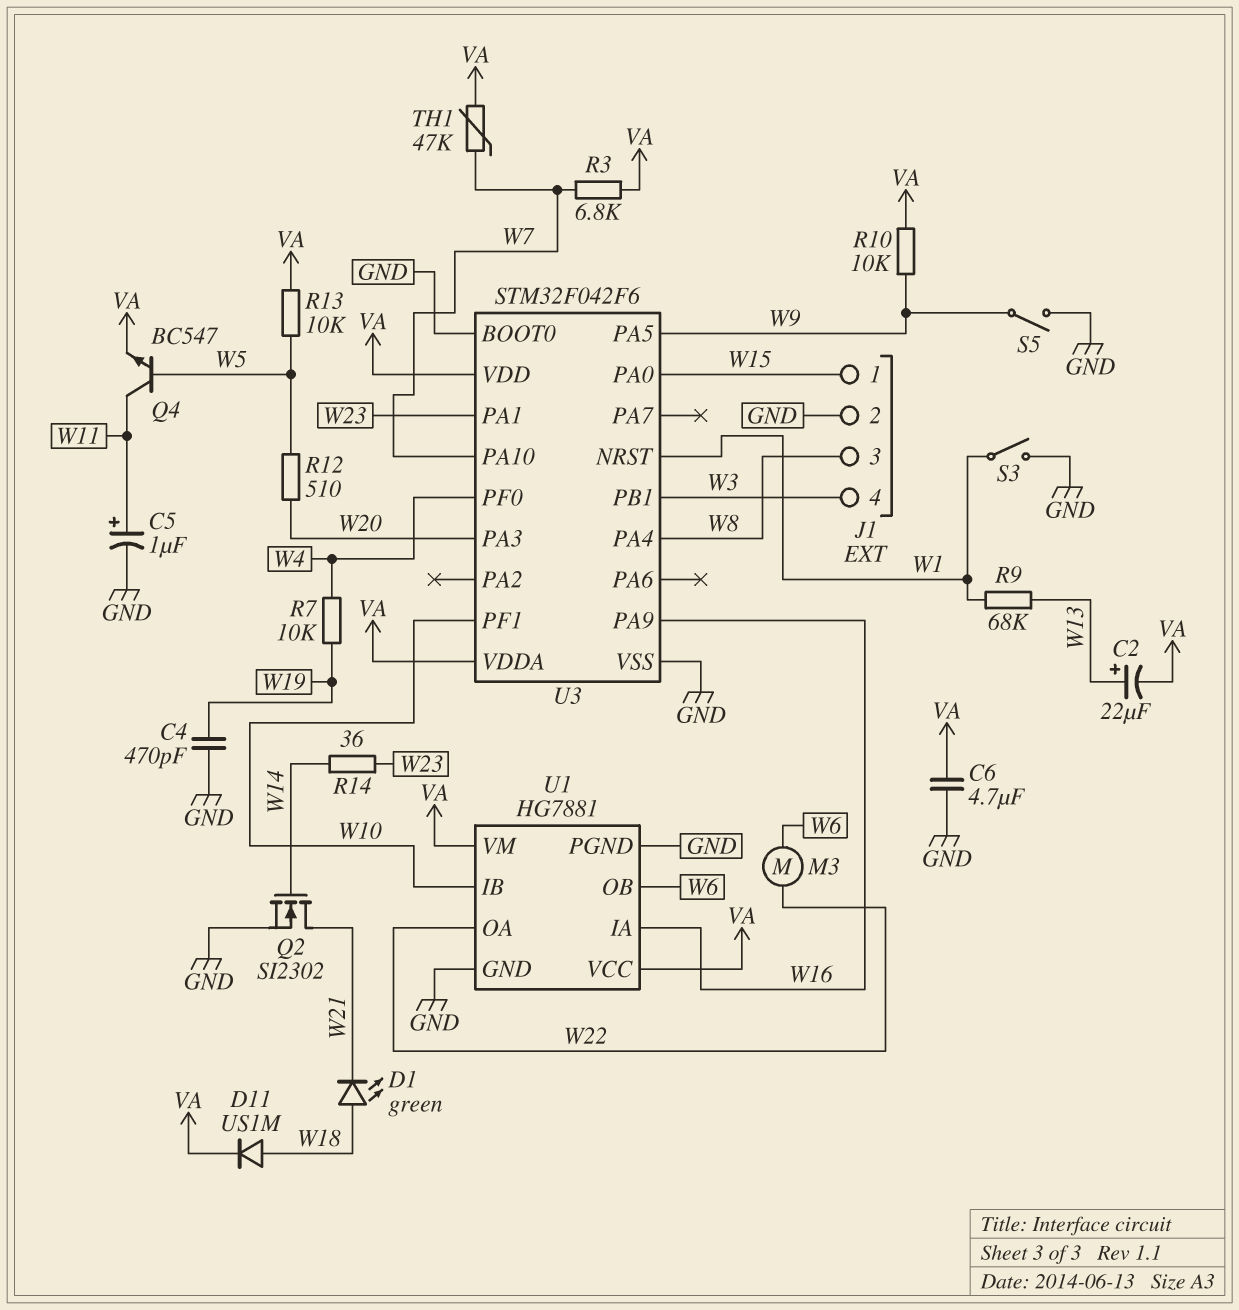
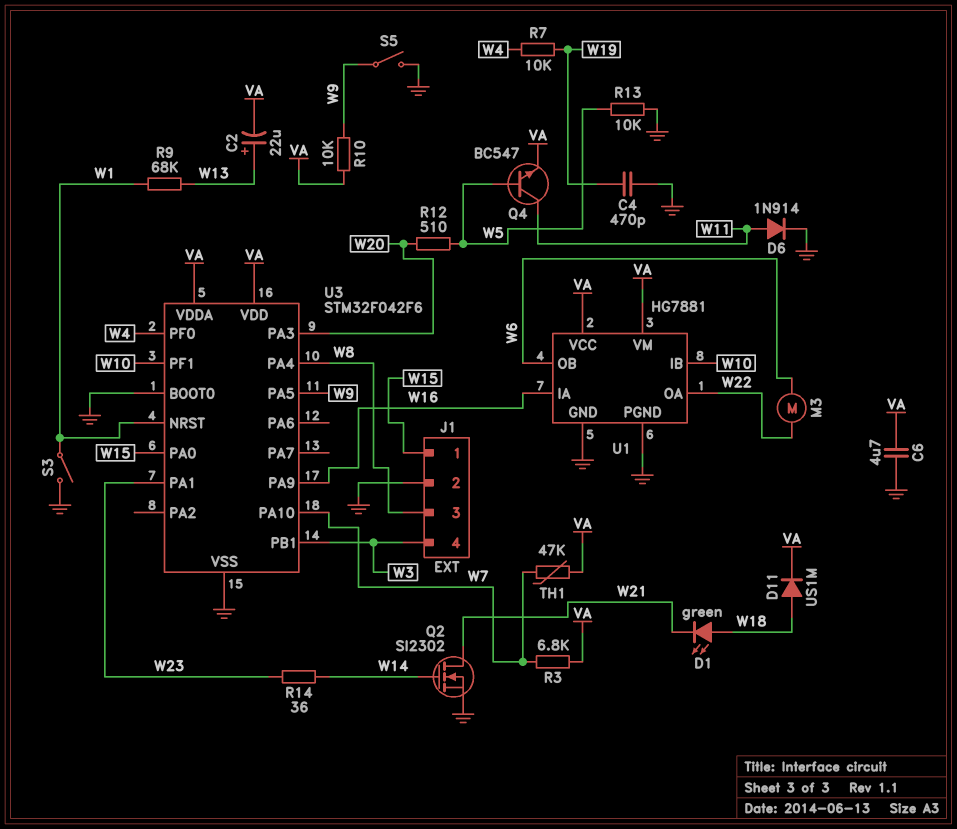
C5: 1uF (plus W11, minus GND) -> none
D6: none -> diode 1N914 (A W11, K GND)
R13: 10k (VA, W5) -> 10k (GND, W5)

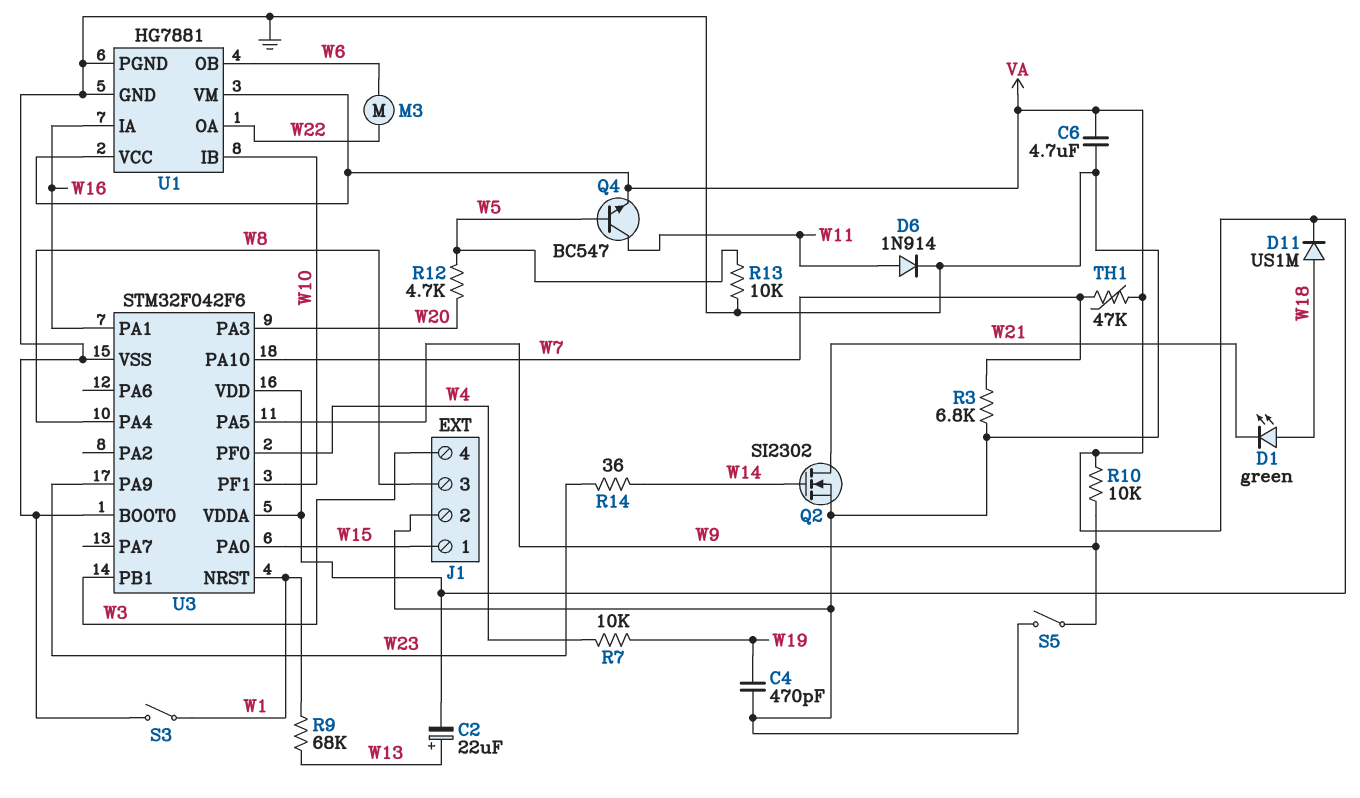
R3: 6.8k (VA, W7) -> 6.8k (GND, W7)
R12: 510 (W5, W20) -> 4.7k (W5, W20)
U3 pin PA1: W23 -> W16
U3 pin PA9: W16 -> W23

